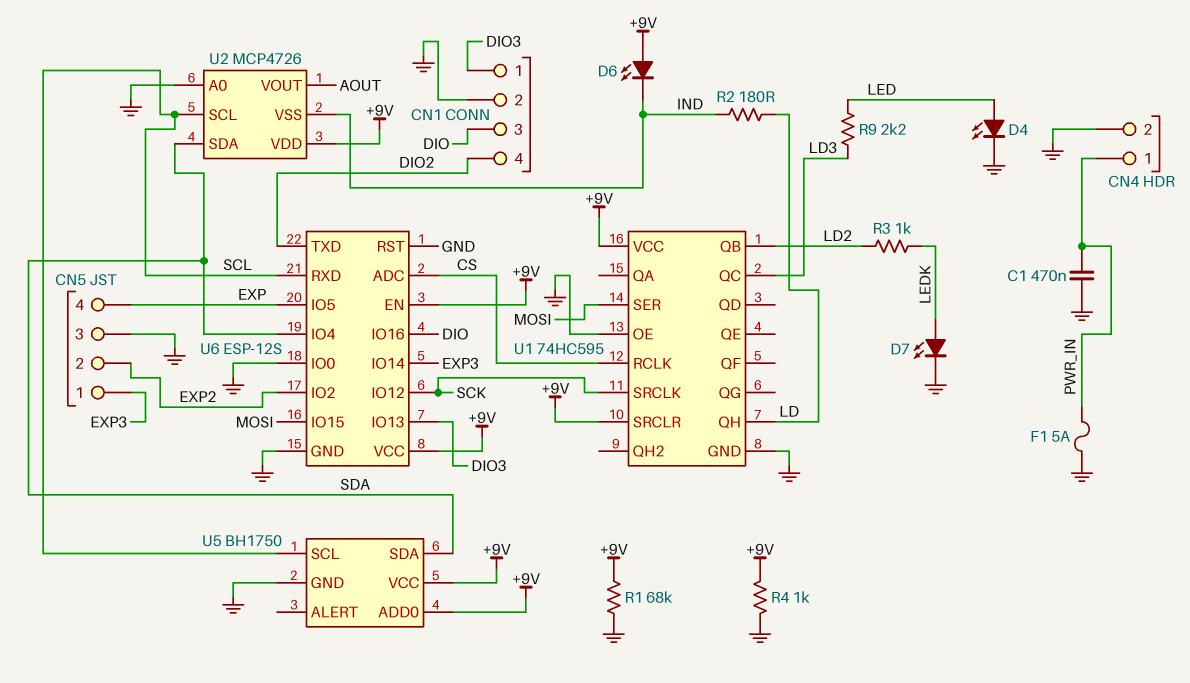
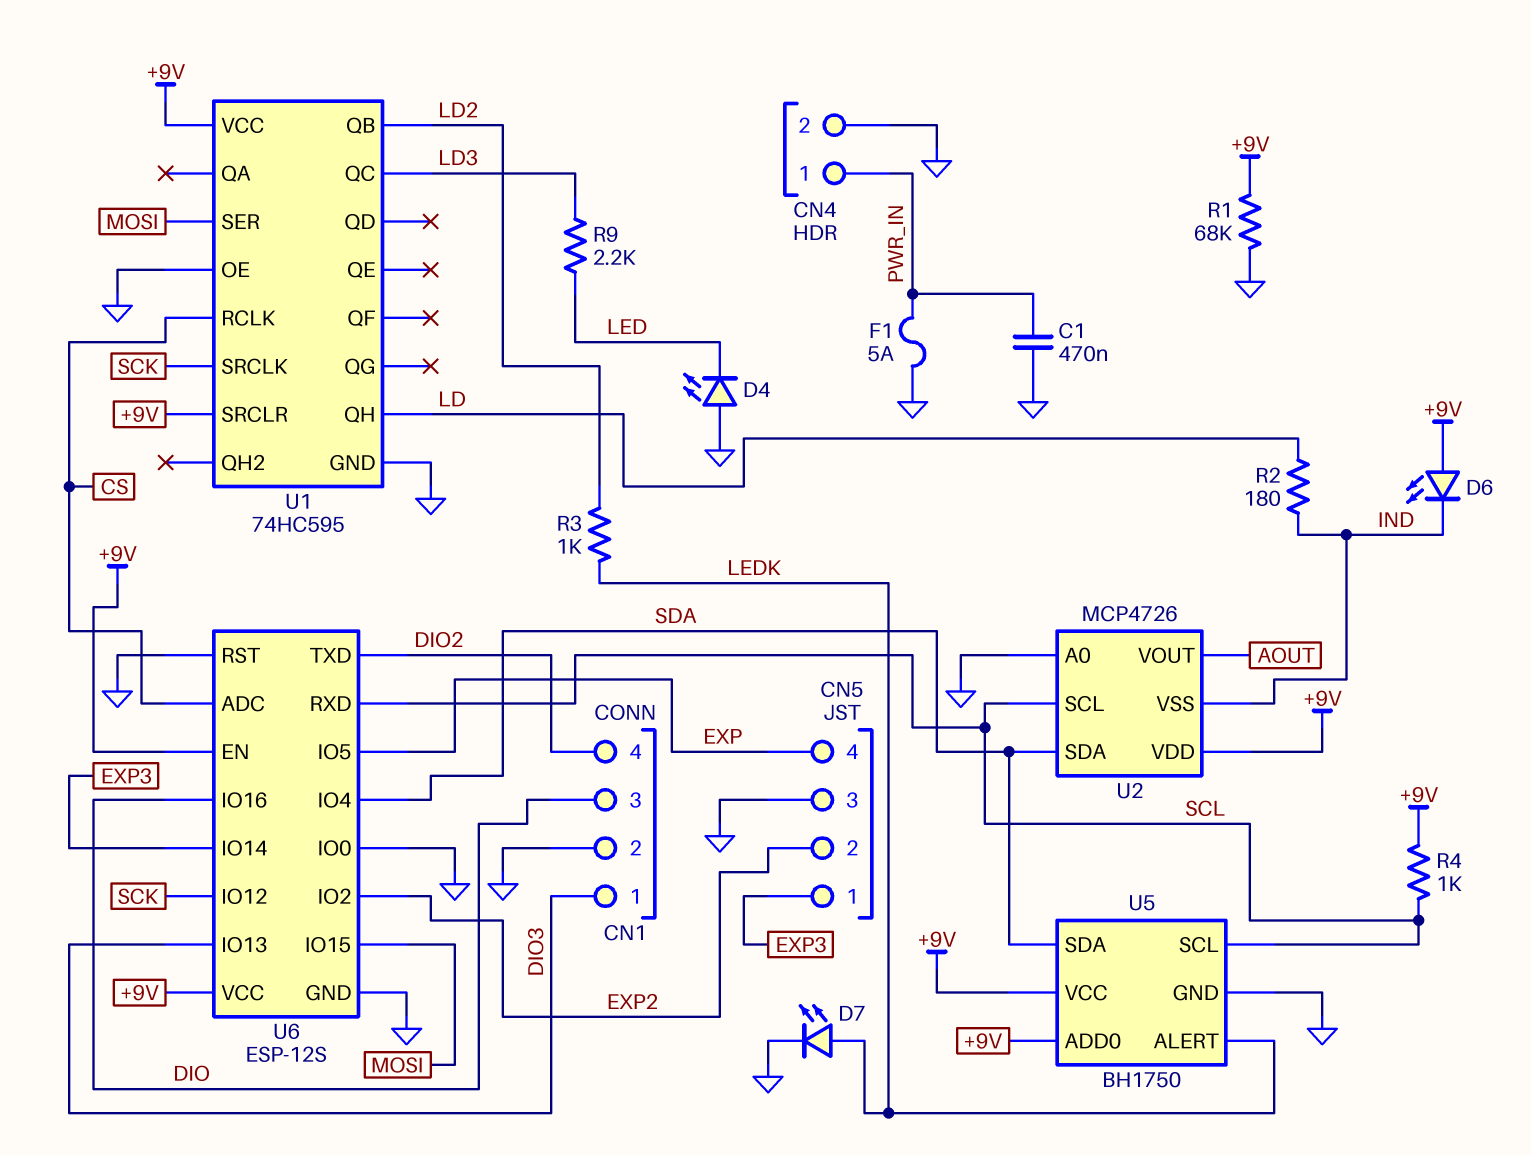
D4: LED (A LED, K GND) -> LED (A GND, K LED)
R4: 1k (+9V, GND) -> 1k (+9V, SCL)
U5 pin ALERT: none -> LEDK

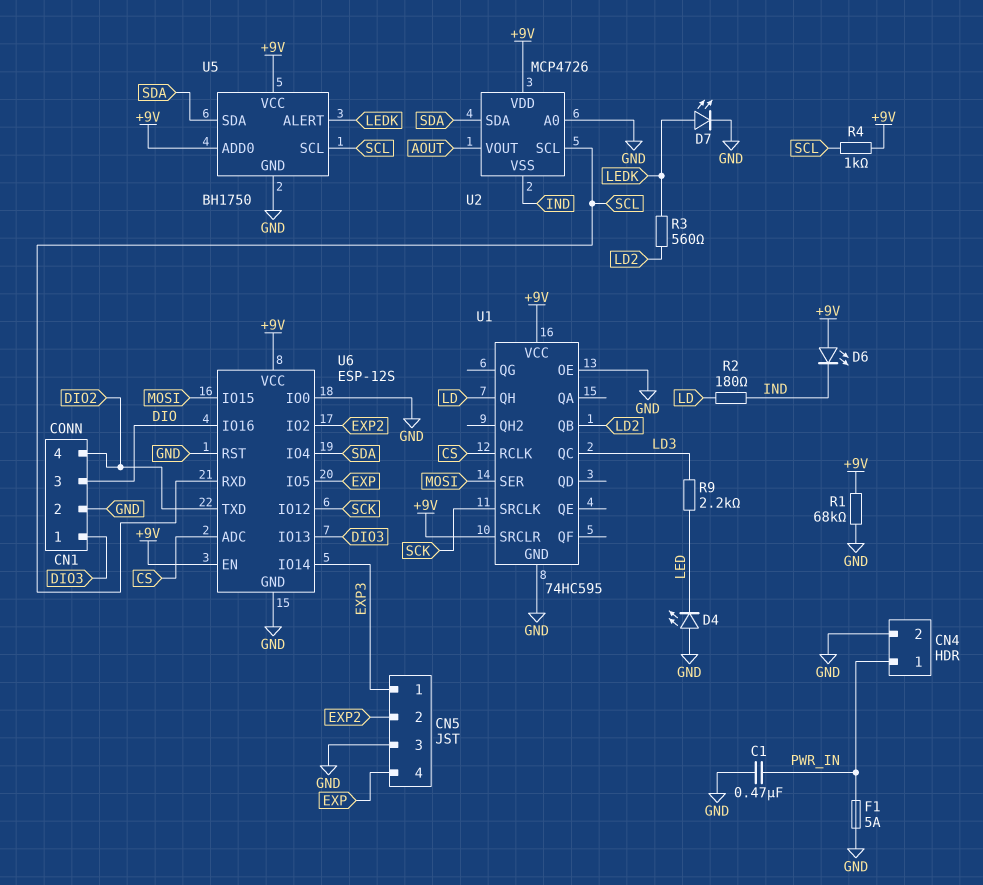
R3: 1k (LD2, LEDK) -> 560 (LD2, LEDK)

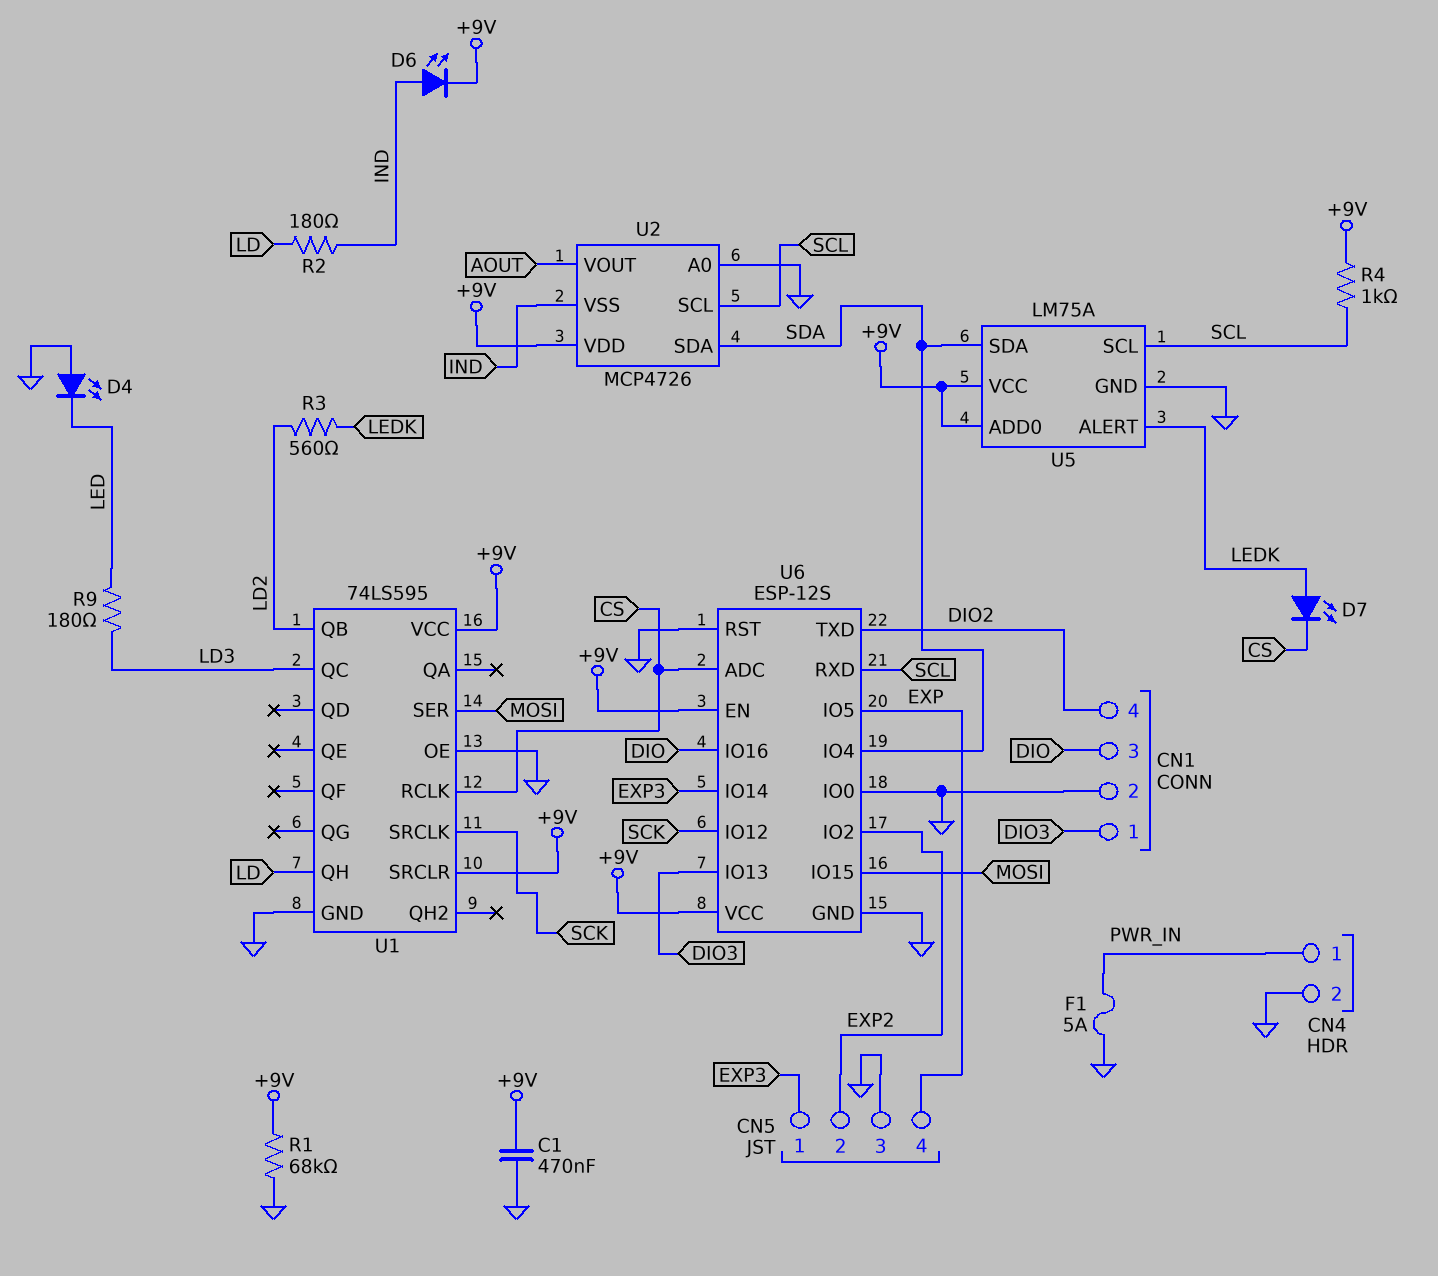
C1: 470nF (GND, PWR_IN) -> 470nF (+9V, GND)
D6: LED (A +9V, K IND) -> LED (A IND, K +9V)
D7: LED (A LEDK, K GND) -> LED (A LEDK, K CS)
R9: 2.2k (LD3, LED) -> 180 (LD3, LED)
U1: 74HC595 -> 74LS595
U5: BH1750 -> LM75A

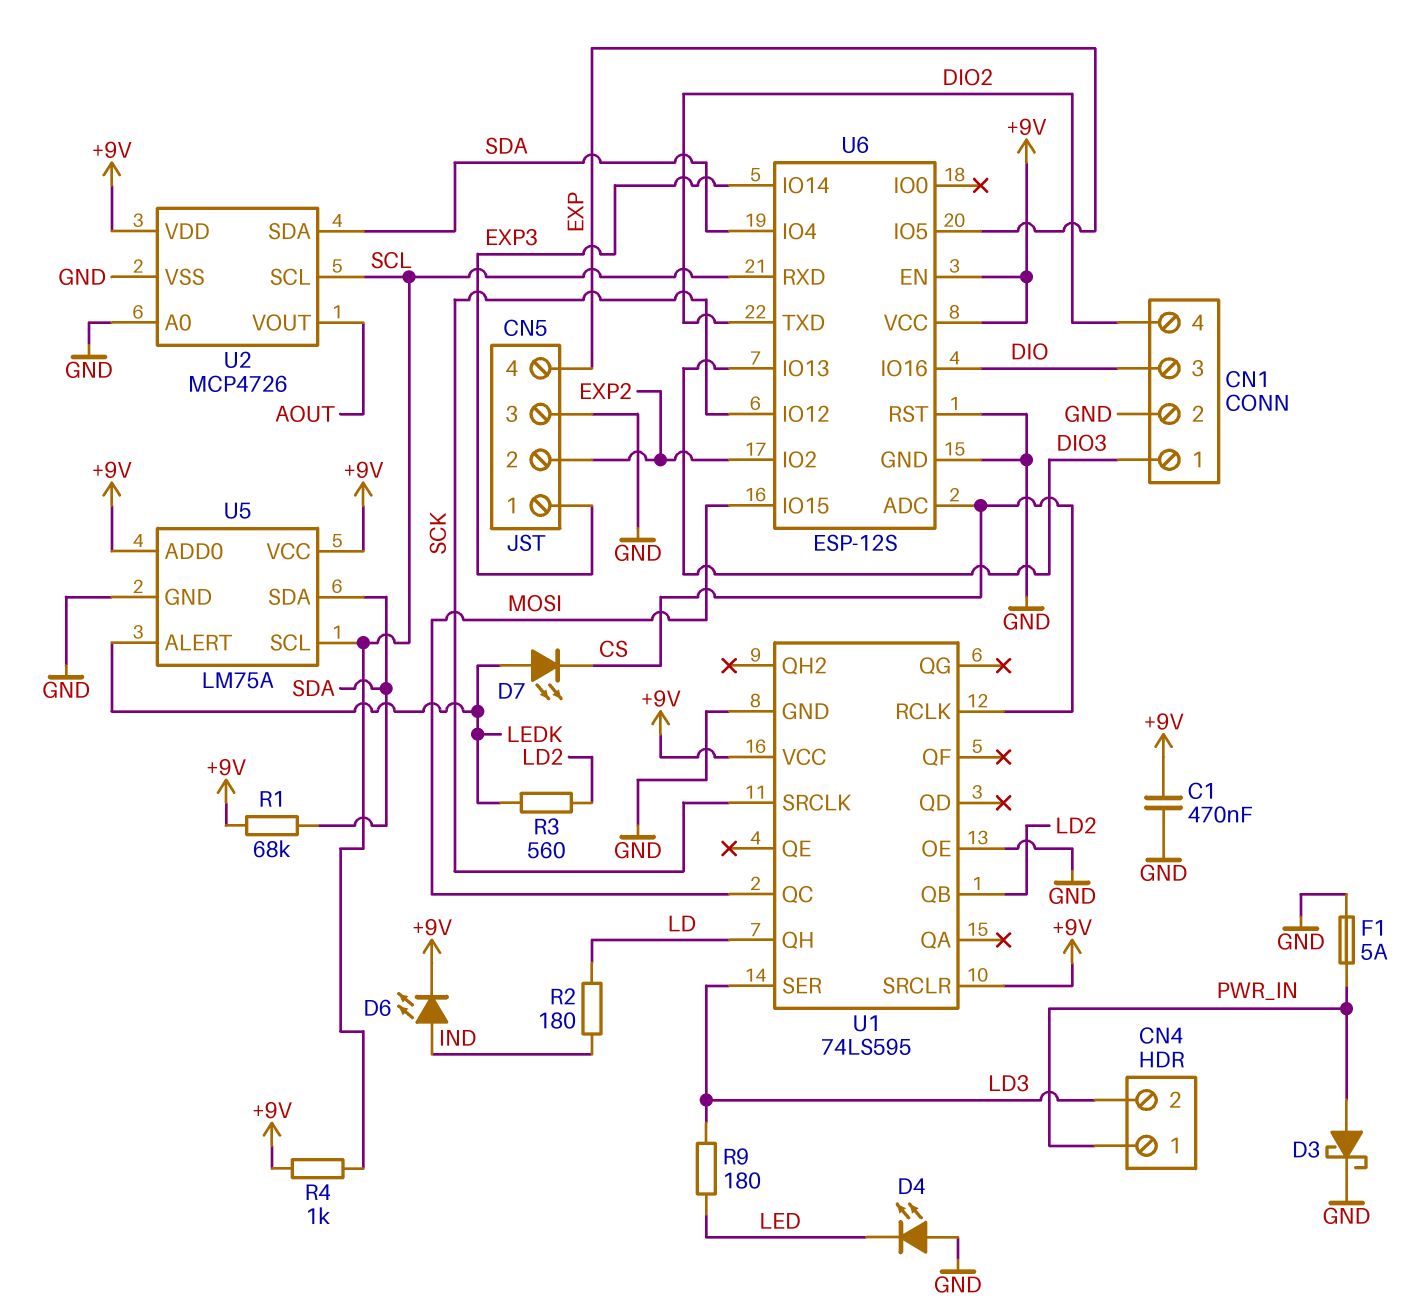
CN4 pin 2: GND -> LD3
D3: none -> schottky (A PWR_IN, K GND)
R1: 68k (+9V, GND) -> 68k (+9V, SDA)
U1 pin QC: LD3 -> MOSI
U1 pin SER: MOSI -> LD3
U2 pin VSS: IND -> GND
U6 pin IO0: GND -> none

